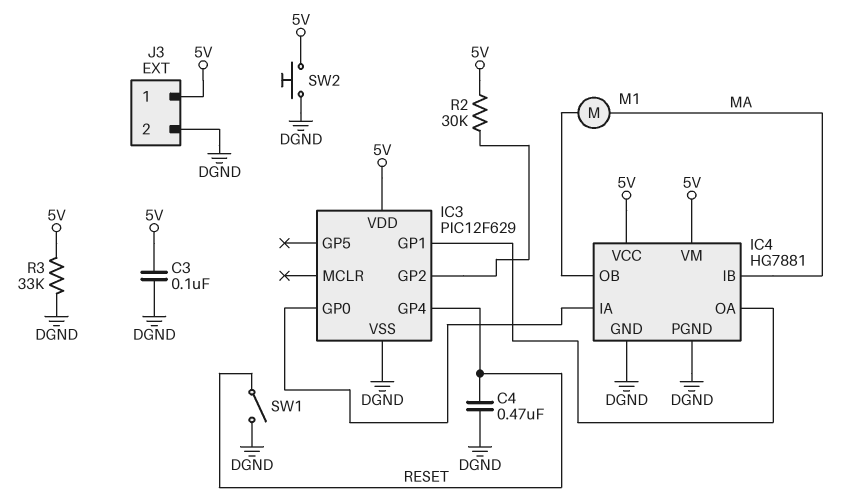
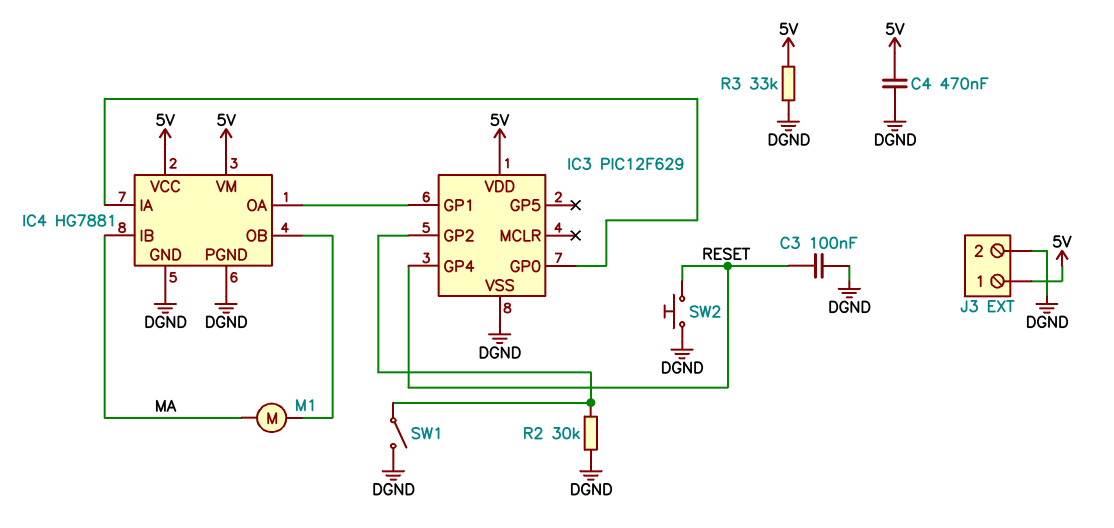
C3: 100nF (5V, DGND) -> 100nF (DGND, RESET)
C4: 470nF (DGND, RESET) -> 470nF (5V, DGND)
R2: 30k (5V, IC3/GP2) -> 30k (DGND, IC3/GP2)
SW1: switch (DGND, RESET) -> switch (DGND, IC3/GP2)
SW2: button (5V, DGND) -> button (DGND, RESET)

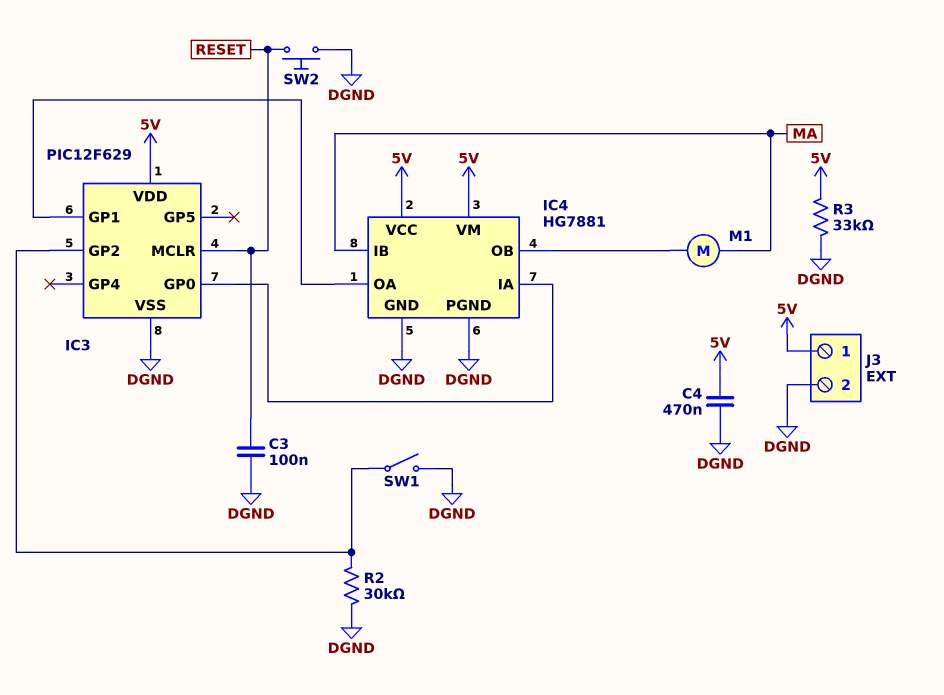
IC3 pin GP4: RESET -> none
IC3 pin MCLR: none -> RESET

